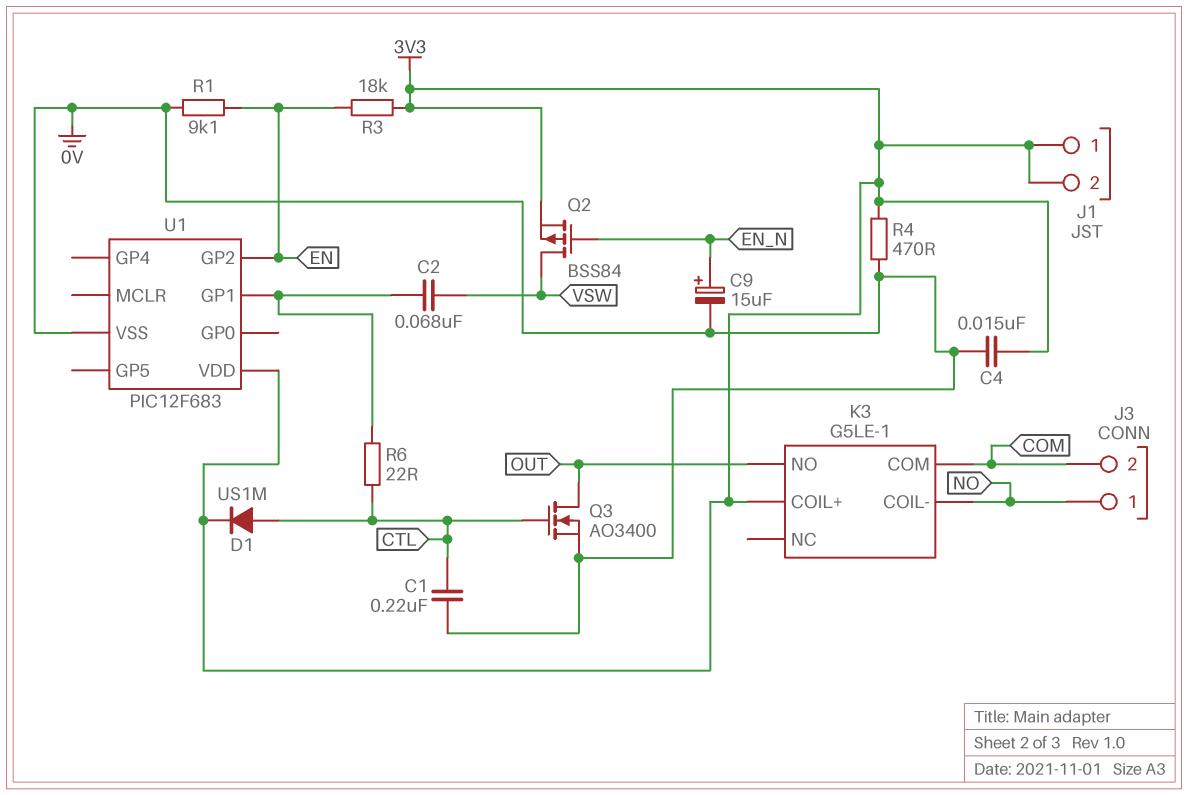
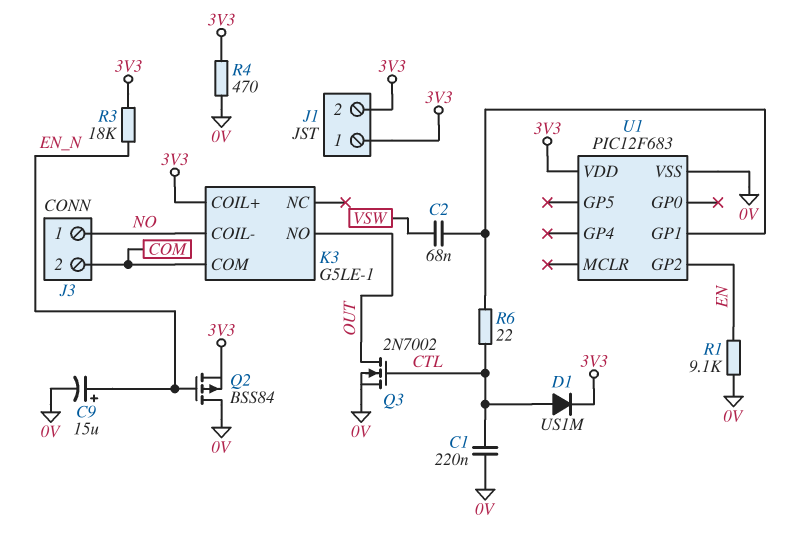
C4: 15nF (0V, 3V3) -> none
Q2: PMOS BSS84 (G EN_N, D VSW, S 3V3) -> PMOS BSS84 (G EN_N, D 0V, S 3V3)
Q3: NMOS AO3400 (G CTL, D OUT, S 0V) -> NMOS 2N7002 (G CTL, D OUT, S 0V)
R3: 18k (3V3, EN) -> 18k (3V3, EN_N)

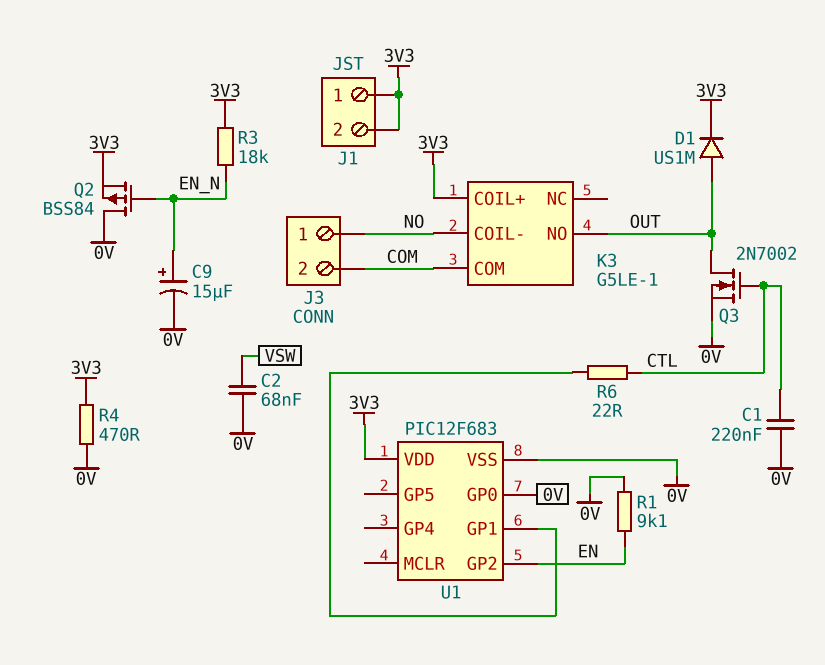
C2: 68nF (U1/GP1, VSW) -> 68nF (0V, VSW)
D1: diode US1M (A CTL, K 3V3) -> diode US1M (A OUT, K 3V3)
U1 pin GP0: none -> 0V

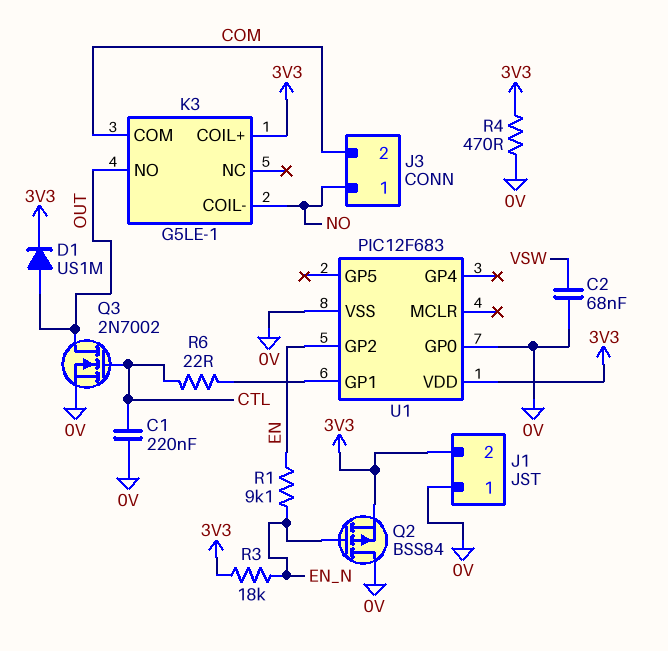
C9: 15uF (plus EN_N, minus 0V) -> none
J1 pin 1: 3V3 -> 0V
R1: 9.1k (0V, EN) -> 9.1k (EN, EN_N)

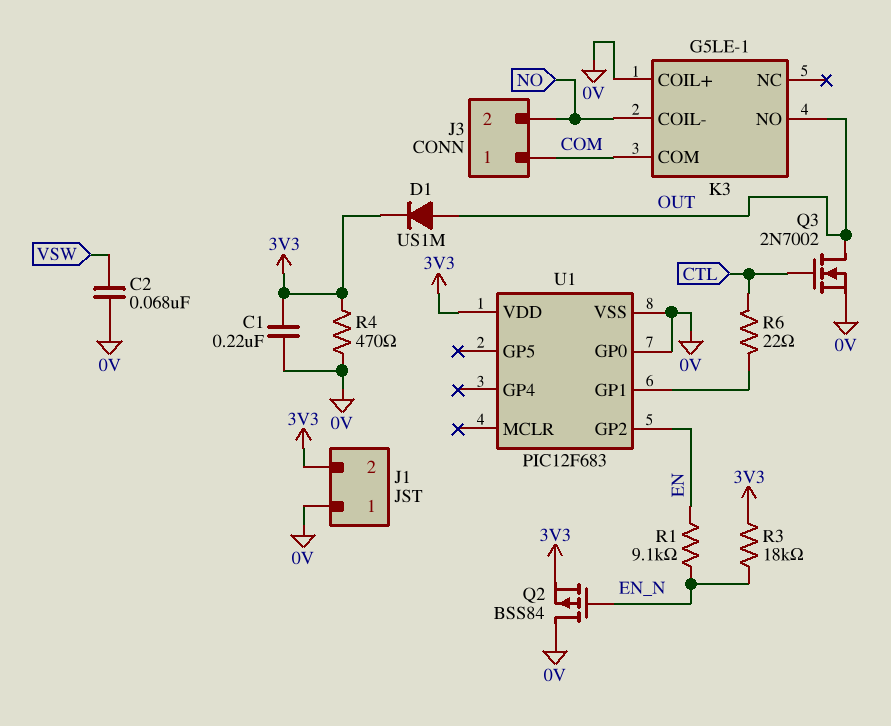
C1: 220nF (0V, CTL) -> 220nF (0V, 3V3)
J3 pin 1: NO -> COM
J3 pin 2: COM -> NO
K3 pin COIL+: 3V3 -> 0V

